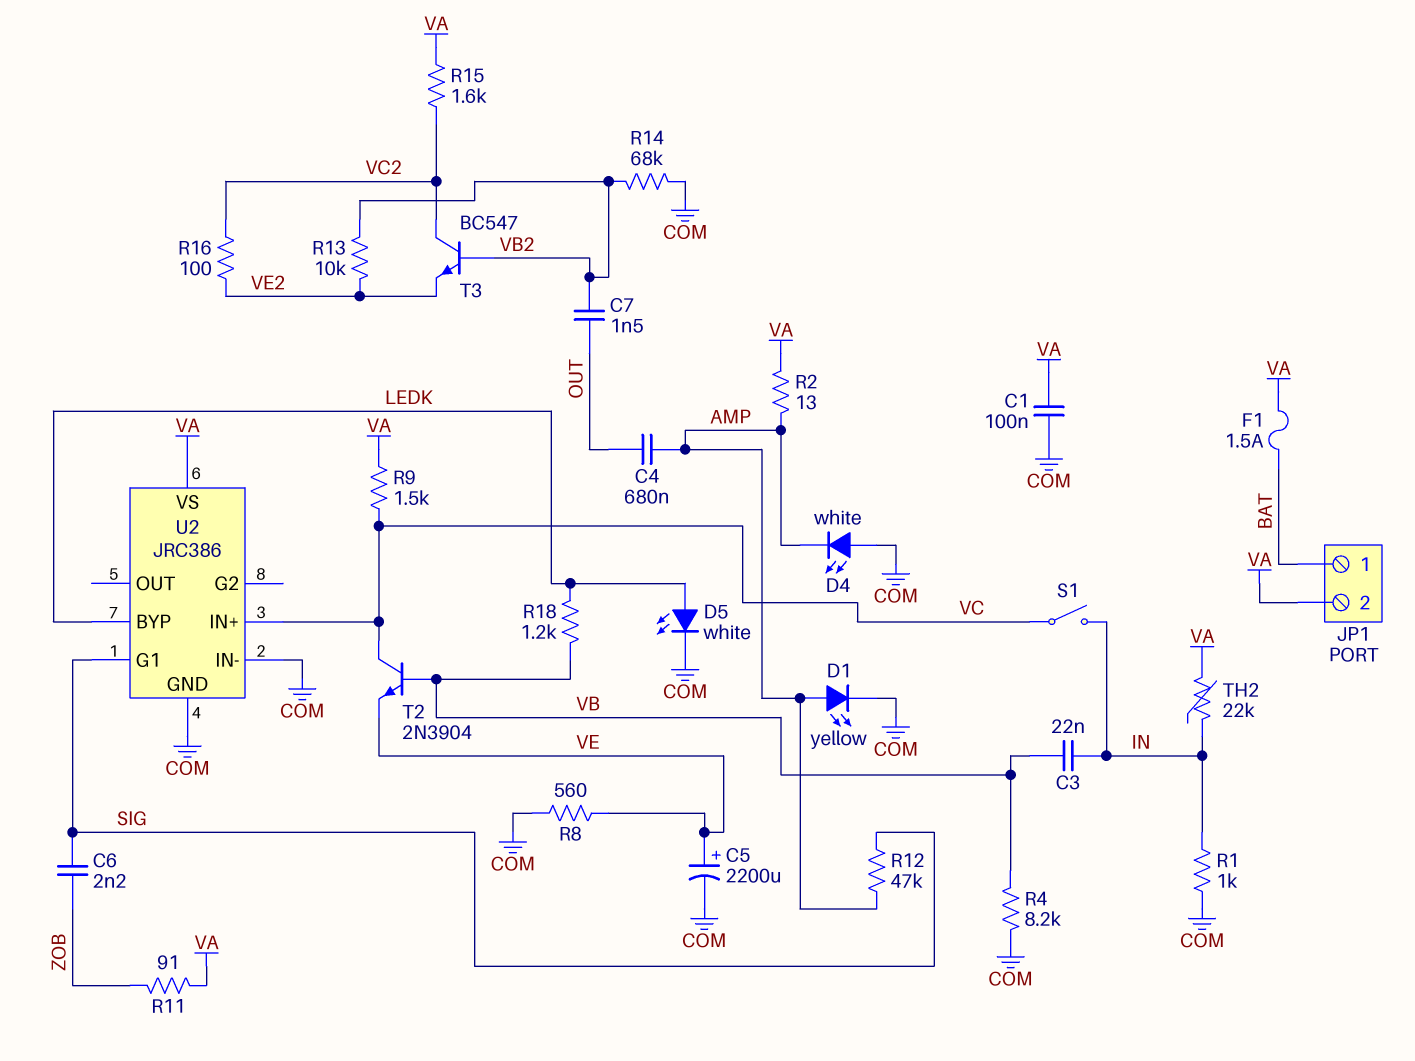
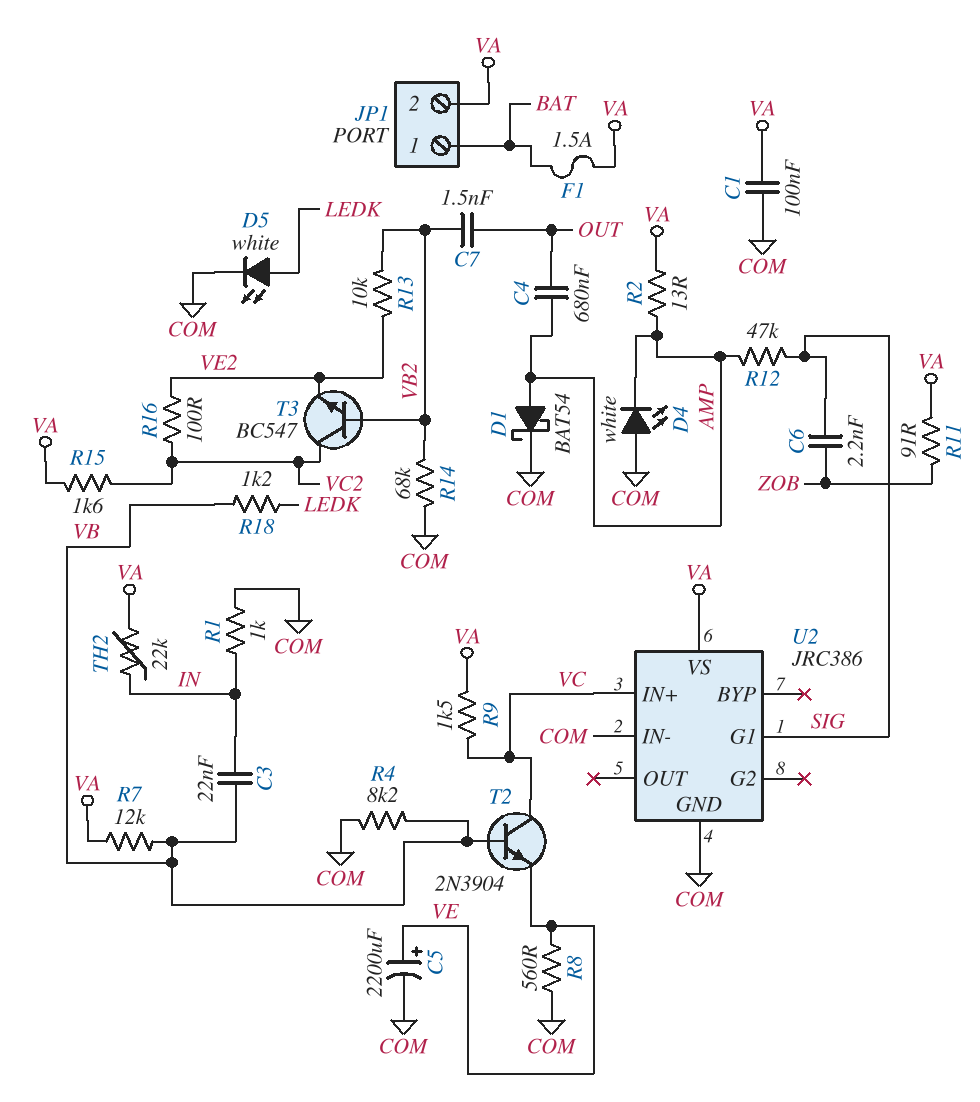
D1: LED yellow (A AMP, K COM) -> schottky BAT54 (A AMP, K COM)
R7: none -> 12k (VA, VB)
S1: switch (IN, VC) -> none
U2 pin BYP: LEDK -> none

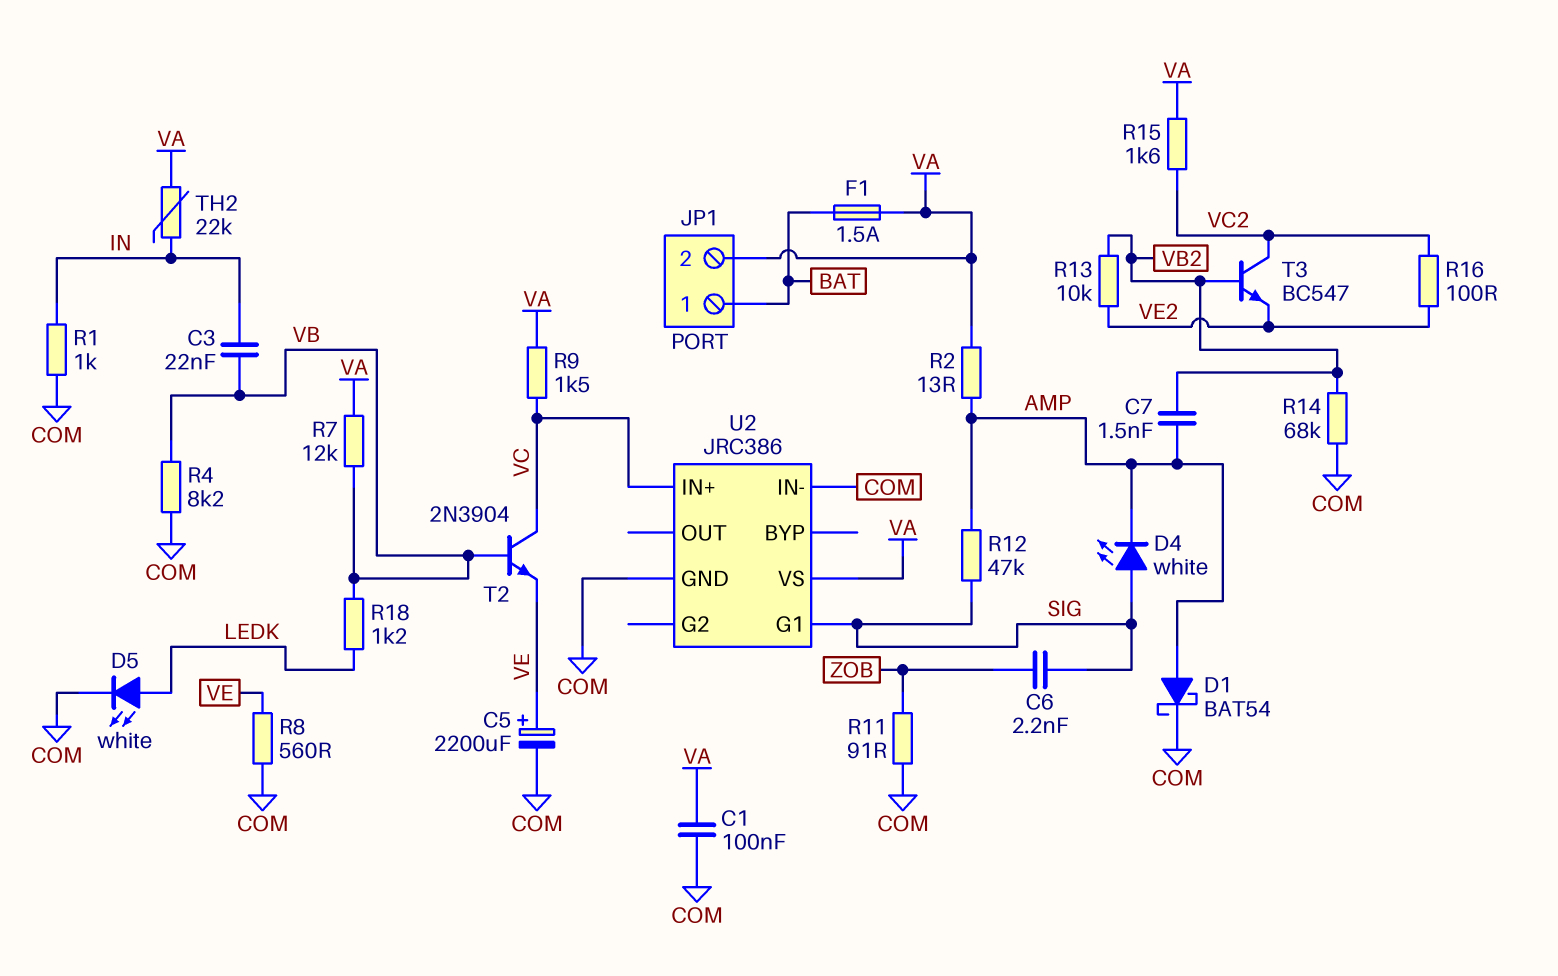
C4: 680nF (AMP, OUT) -> none
C7: 1.5nF (OUT, VB2) -> 1.5nF (AMP, VB2)
D4: LED white (A COM, K AMP) -> LED white (A SIG, K AMP)
R11: 91 (VA, ZOB) -> 91 (COM, ZOB)

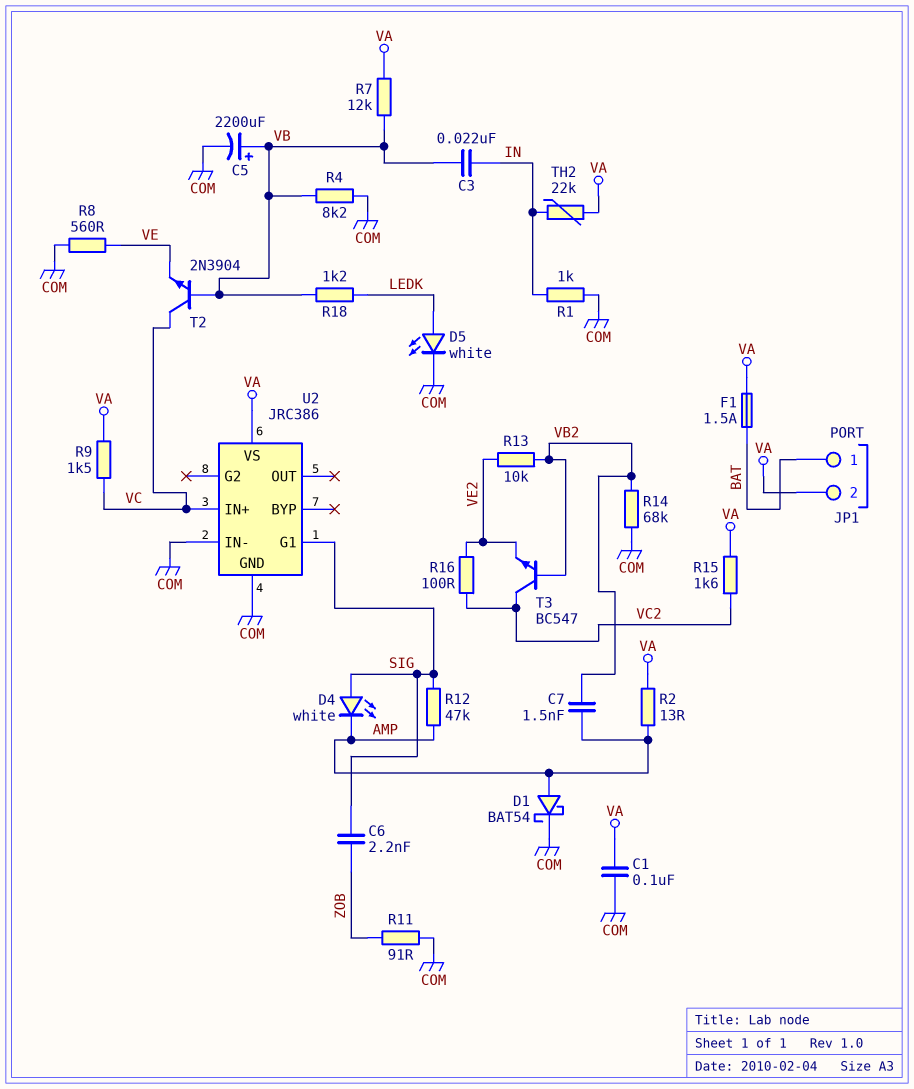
C5: 2200uF (plus VE, minus COM) -> 2200uF (plus VB, minus COM)

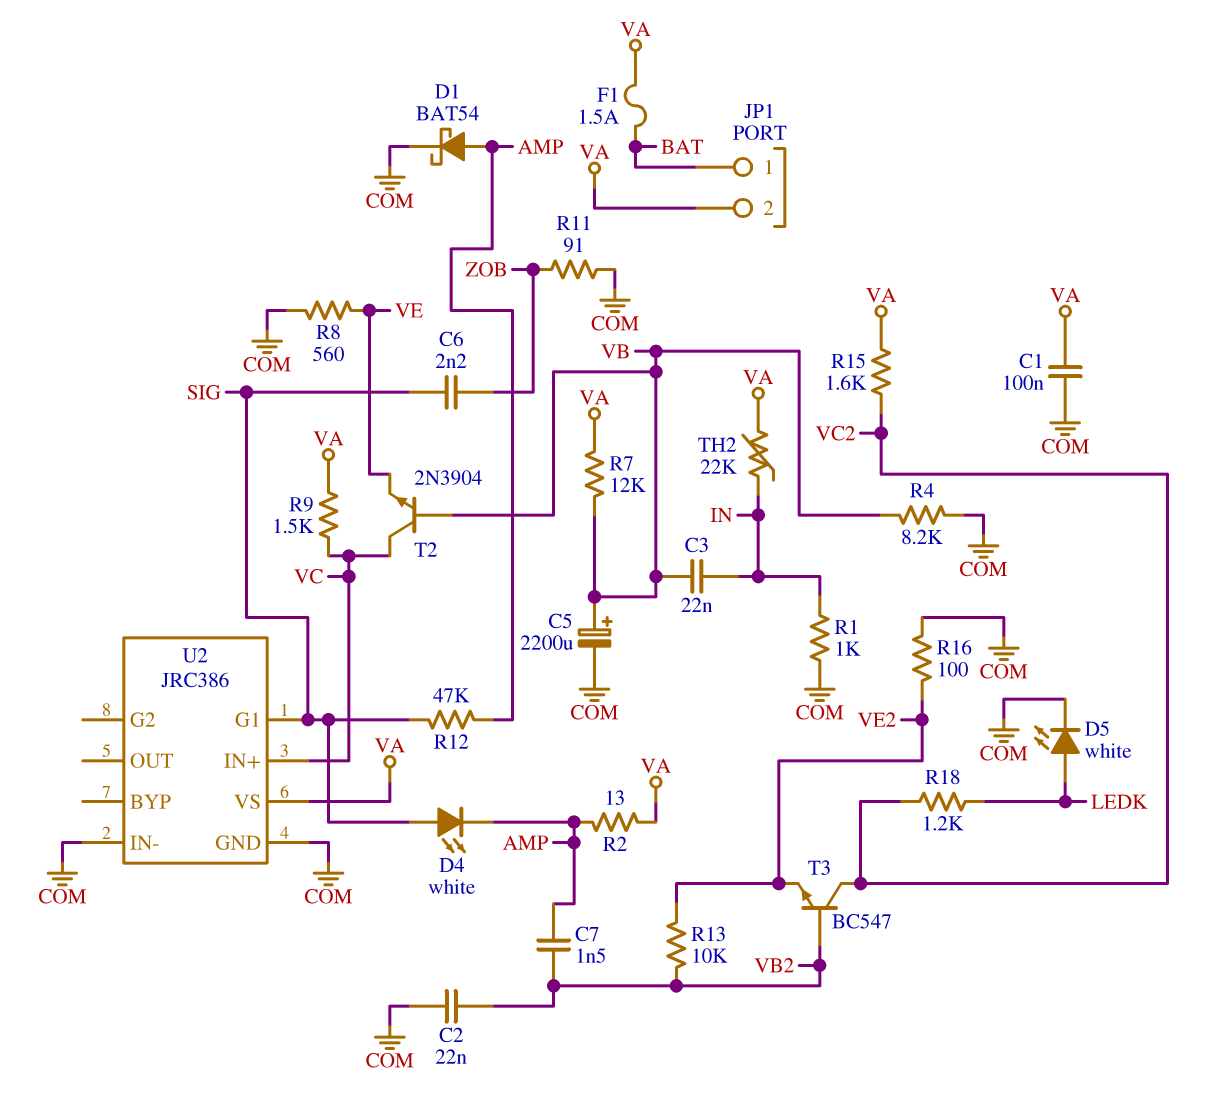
C2: none -> 22nF (COM, VB2)
R14: 68k (COM, VB2) -> none
R16: 100 (VC2, VE2) -> 100 (COM, VE2)
R18: 1.2k (LEDK, VB) -> 1.2k (LEDK, VC2)

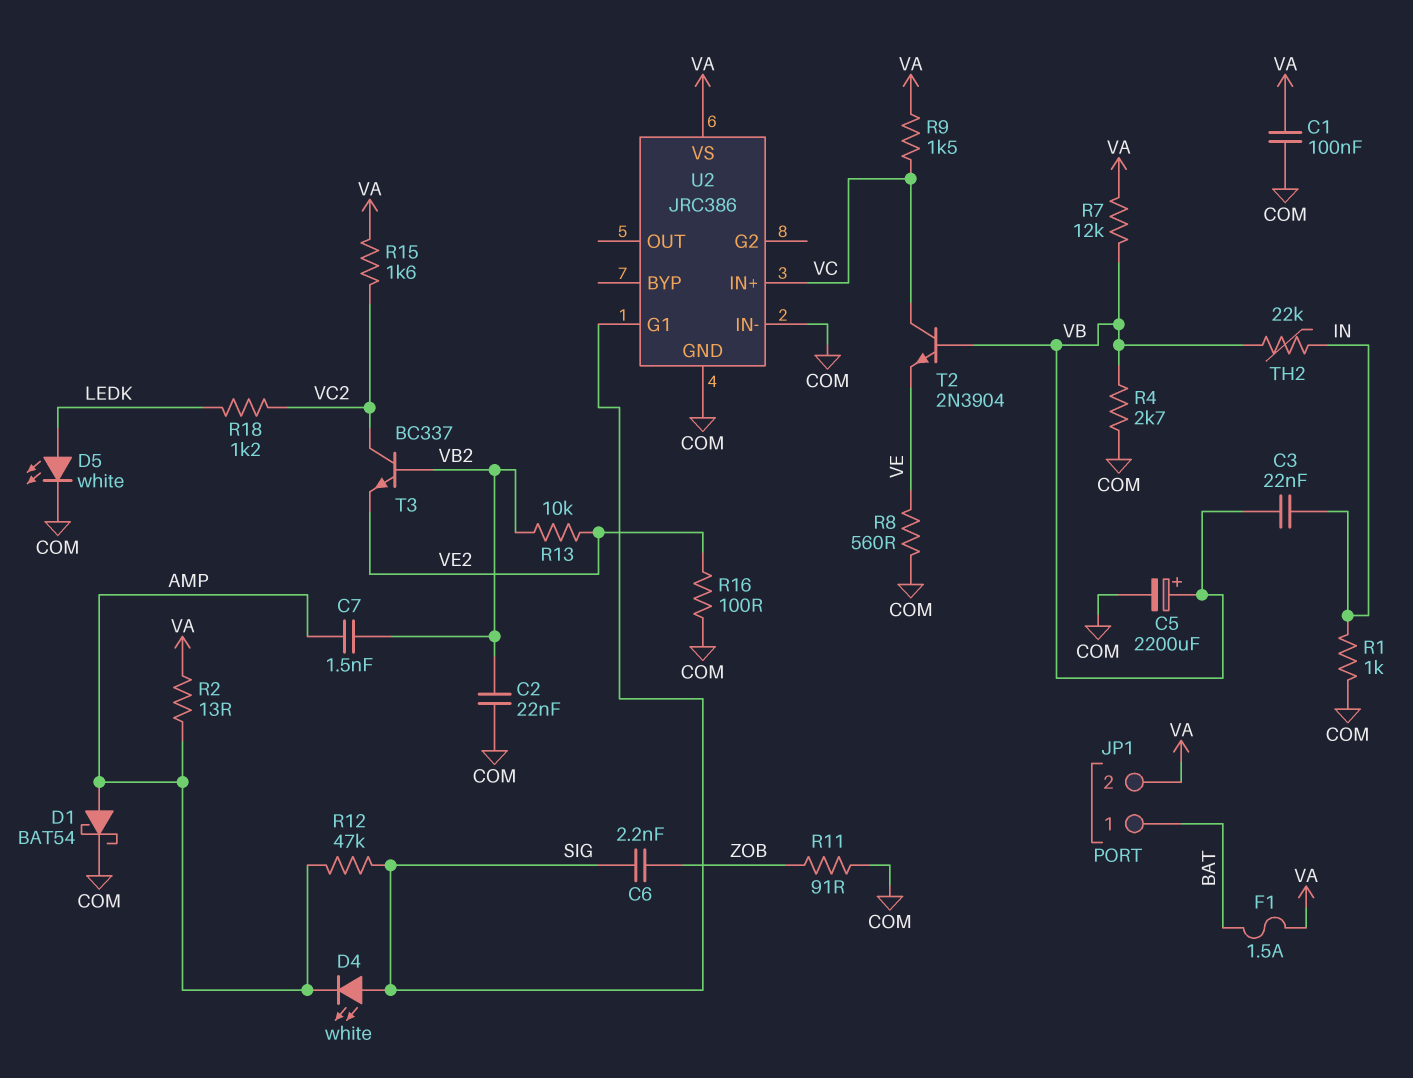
R4: 8.2k (COM, VB) -> 2.7k (COM, VB)
T3: NPN BC547 (B VB2, C VC2, E VE2) -> NPN BC337 (B VB2, C VC2, E VE2)
TH2: 22k (IN, VA) -> 22k (IN, VB)

